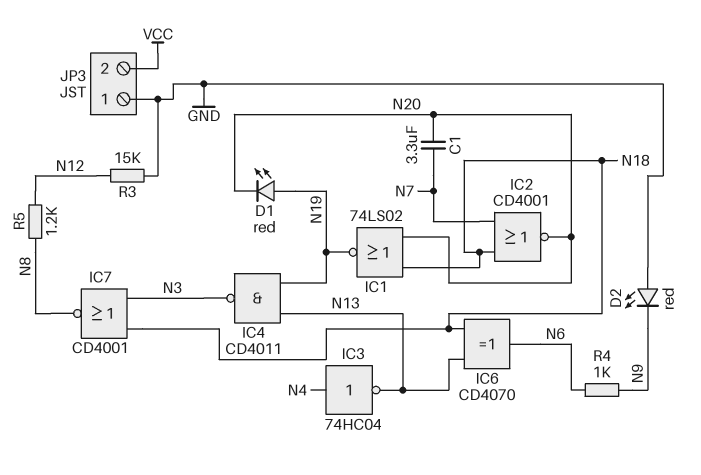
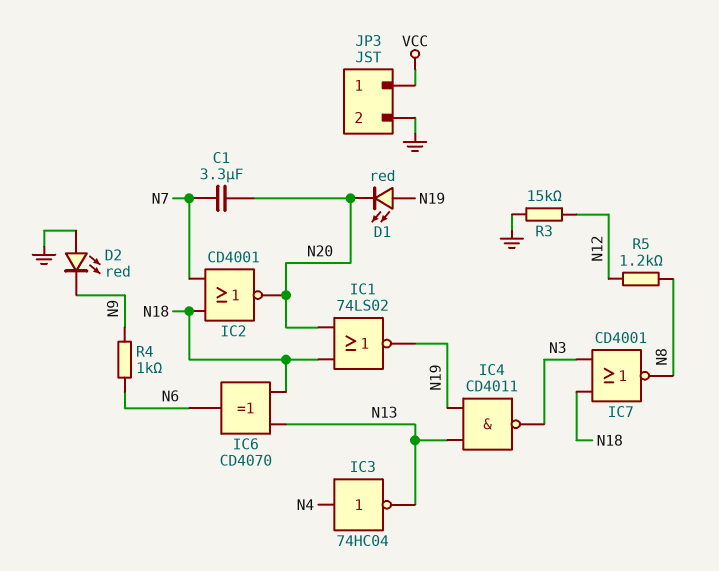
JP3 pin 1: GND -> VCC
JP3 pin 2: VCC -> GND

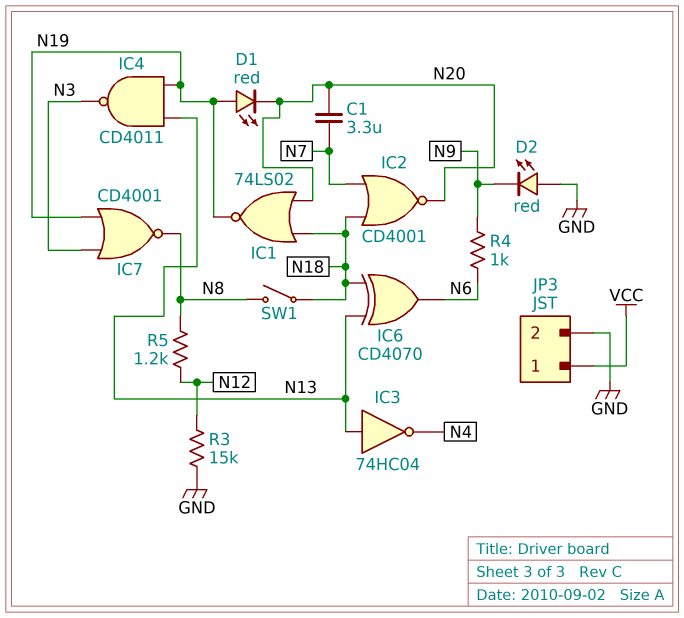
IC3: NOT 74HC04 (in N4, out N13) -> NOT 74HC04 (in N13, out N4)
IC7: NOR CD4001 (in N3, in N18, out N8) -> NOR CD4001 (in N3, in N19, out N8)
SW1: none -> switch (N8, N18)

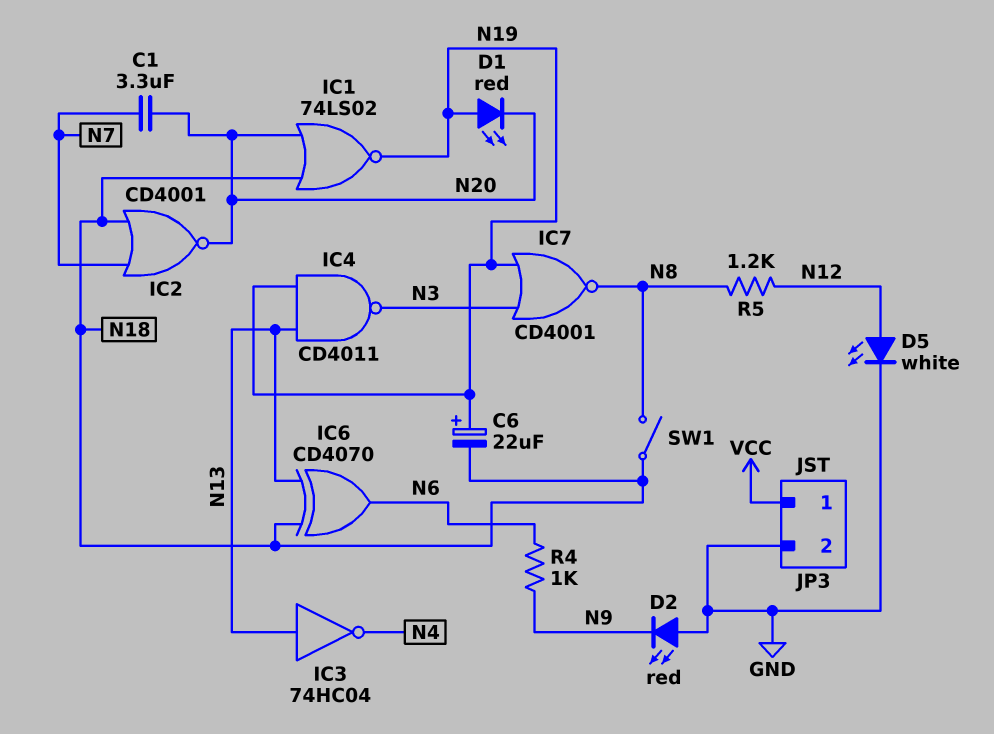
C6: none -> 22uF (plus N19, minus N18)
D5: none -> LED white (A N12, K GND)
R3: 15k (GND, N12) -> none

